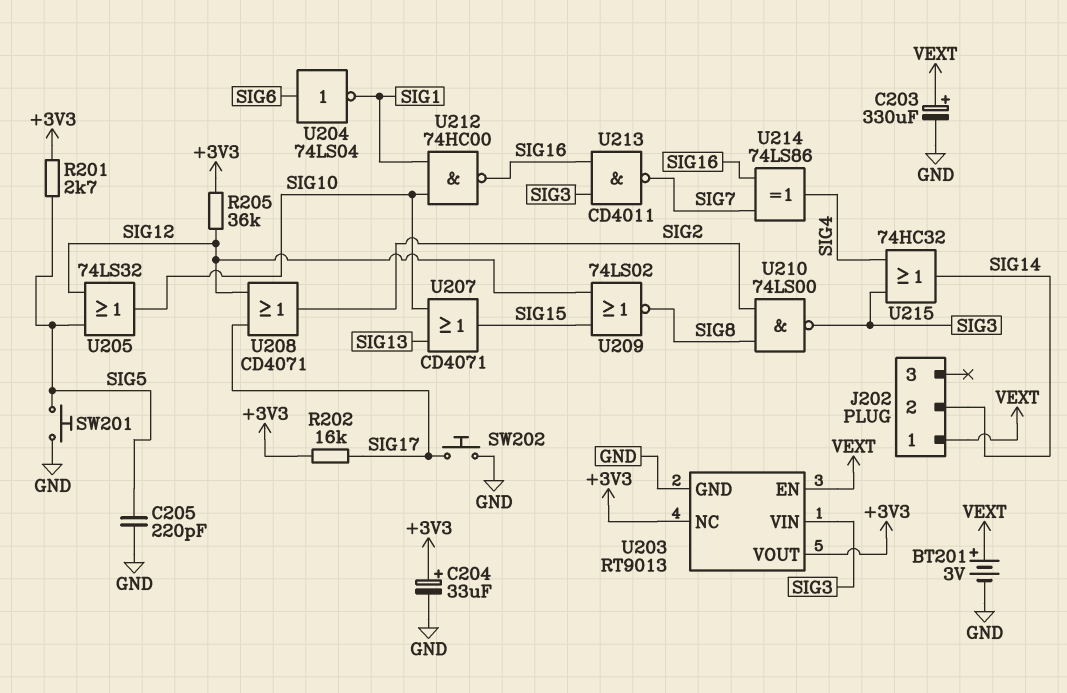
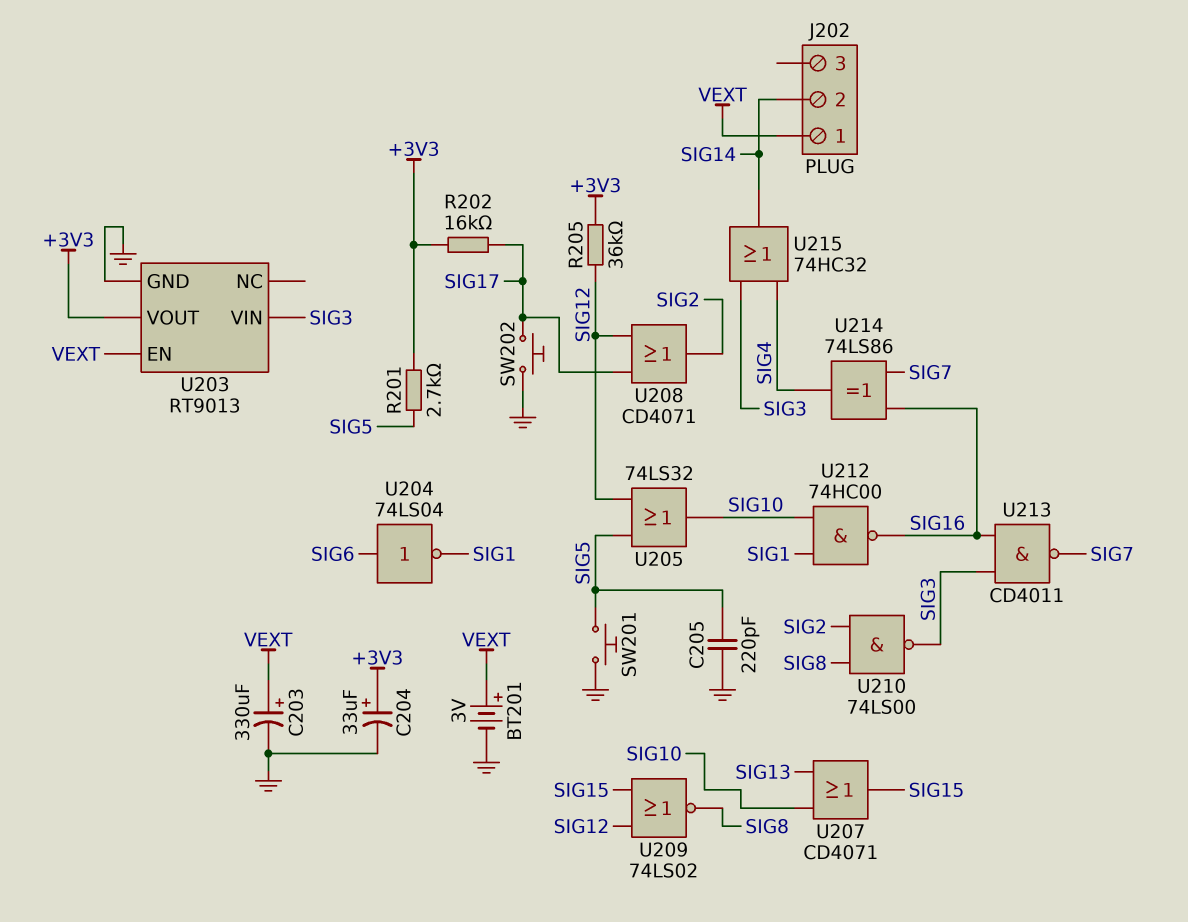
U203 pin NC: +3V3 -> none

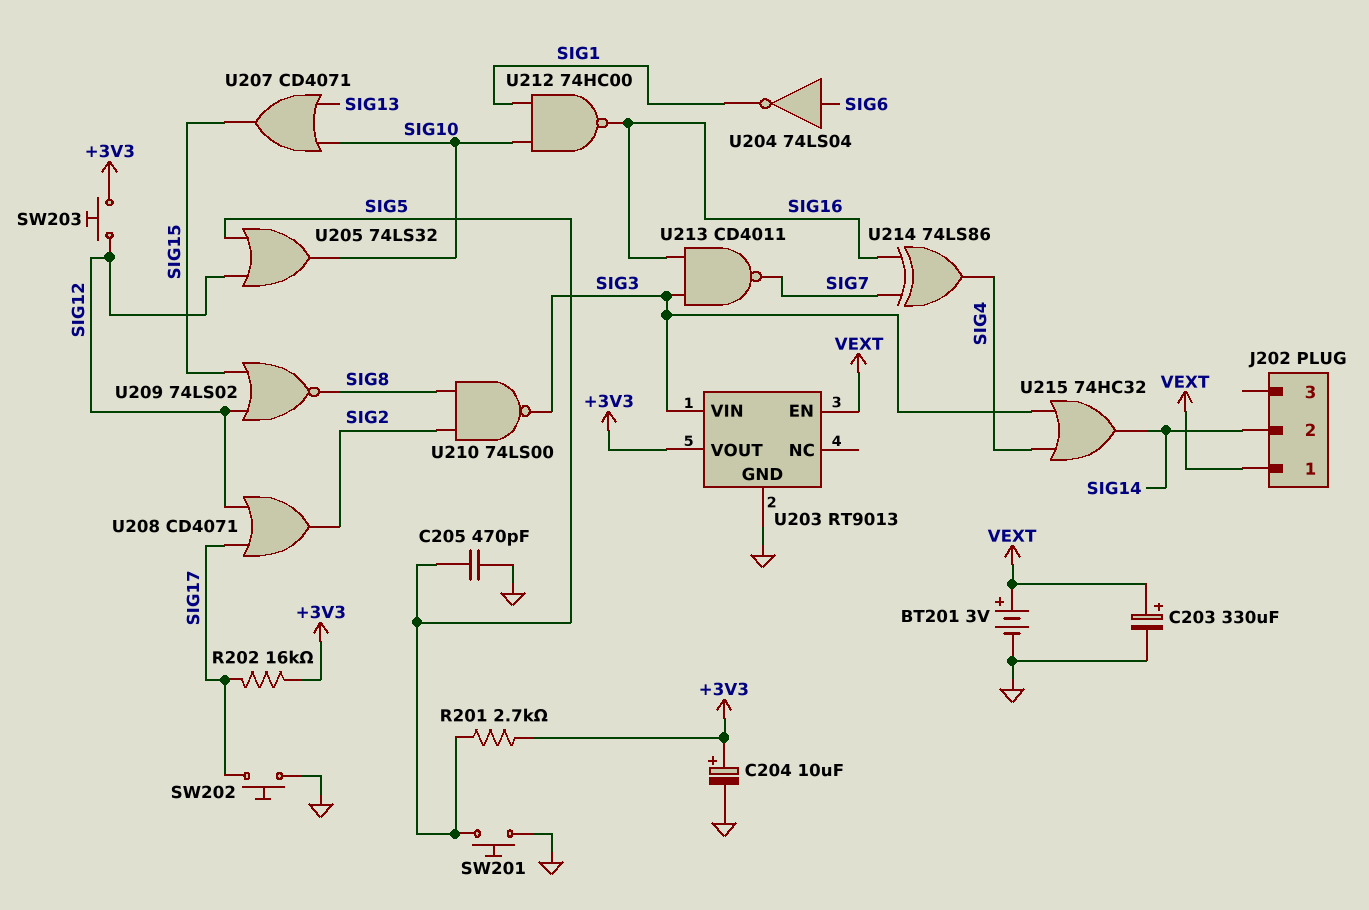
C204: 33uF (plus +3V3, minus GND) -> 10uF (plus +3V3, minus GND)
C205: 220pF (GND, SIG5) -> 470pF (GND, SIG5)
R205: 36k (+3V3, SIG12) -> none
SW203: none -> button (+3V3, SIG12)

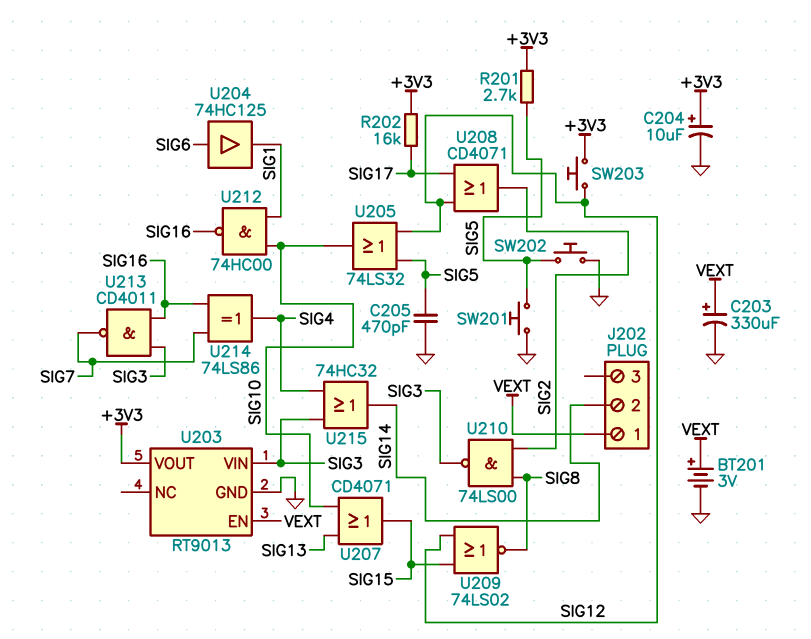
SW202: button (GND, SIG17) -> button (GND, SIG5)
U204: NOT 74LS04 (in SIG6, out SIG1) -> buffer 74HC125 (in SIG6, out SIG1)

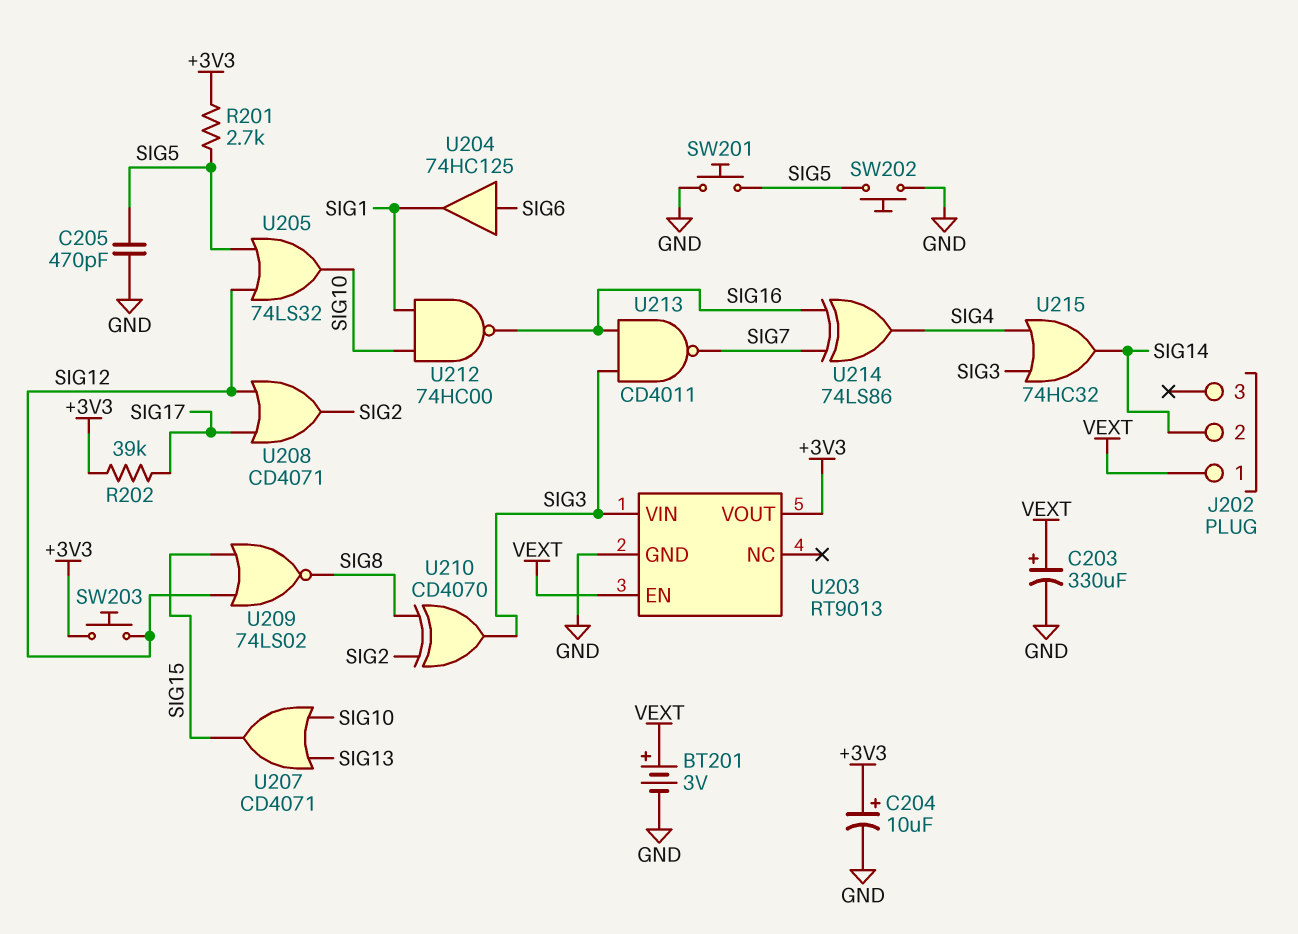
R202: 16k (+3V3, SIG17) -> 39k (+3V3, SIG17)
U210: NAND 74LS00 (in SIG2, in SIG8, out SIG3) -> XOR CD4070 (in SIG2, in SIG8, out SIG3)

